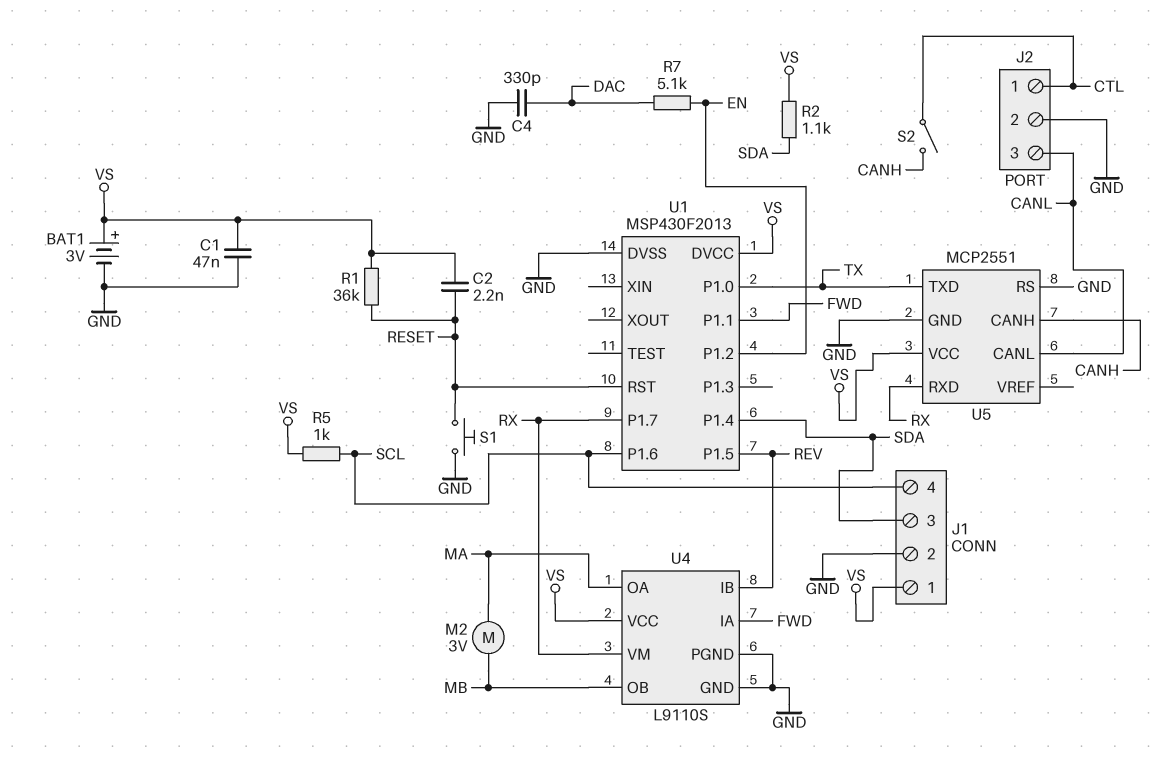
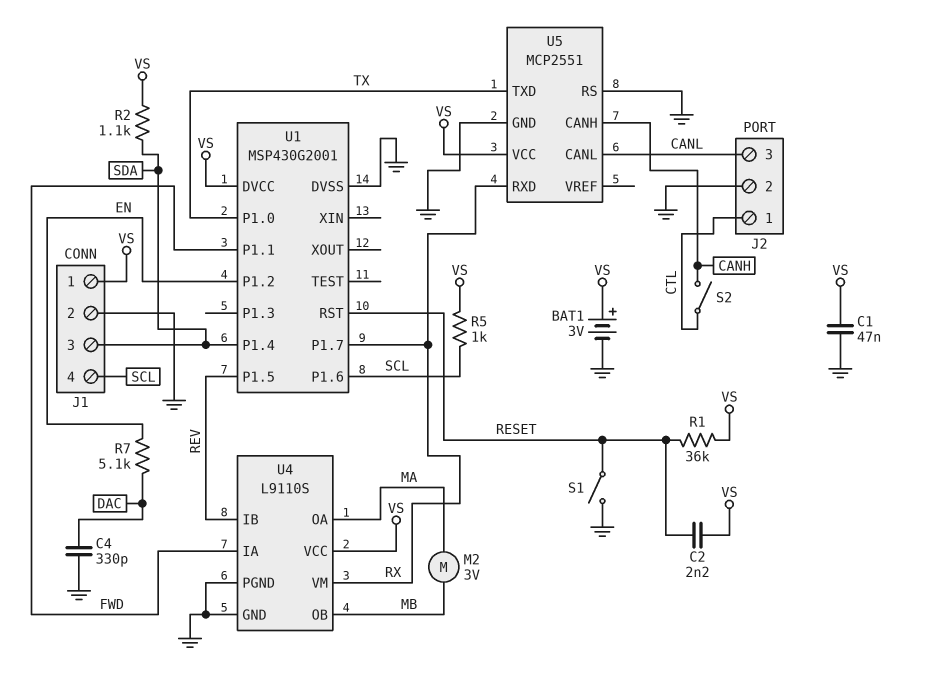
S1: button (GND, RESET) -> switch (GND, RESET)
U1: MSP430F2013 -> MSP430G2001

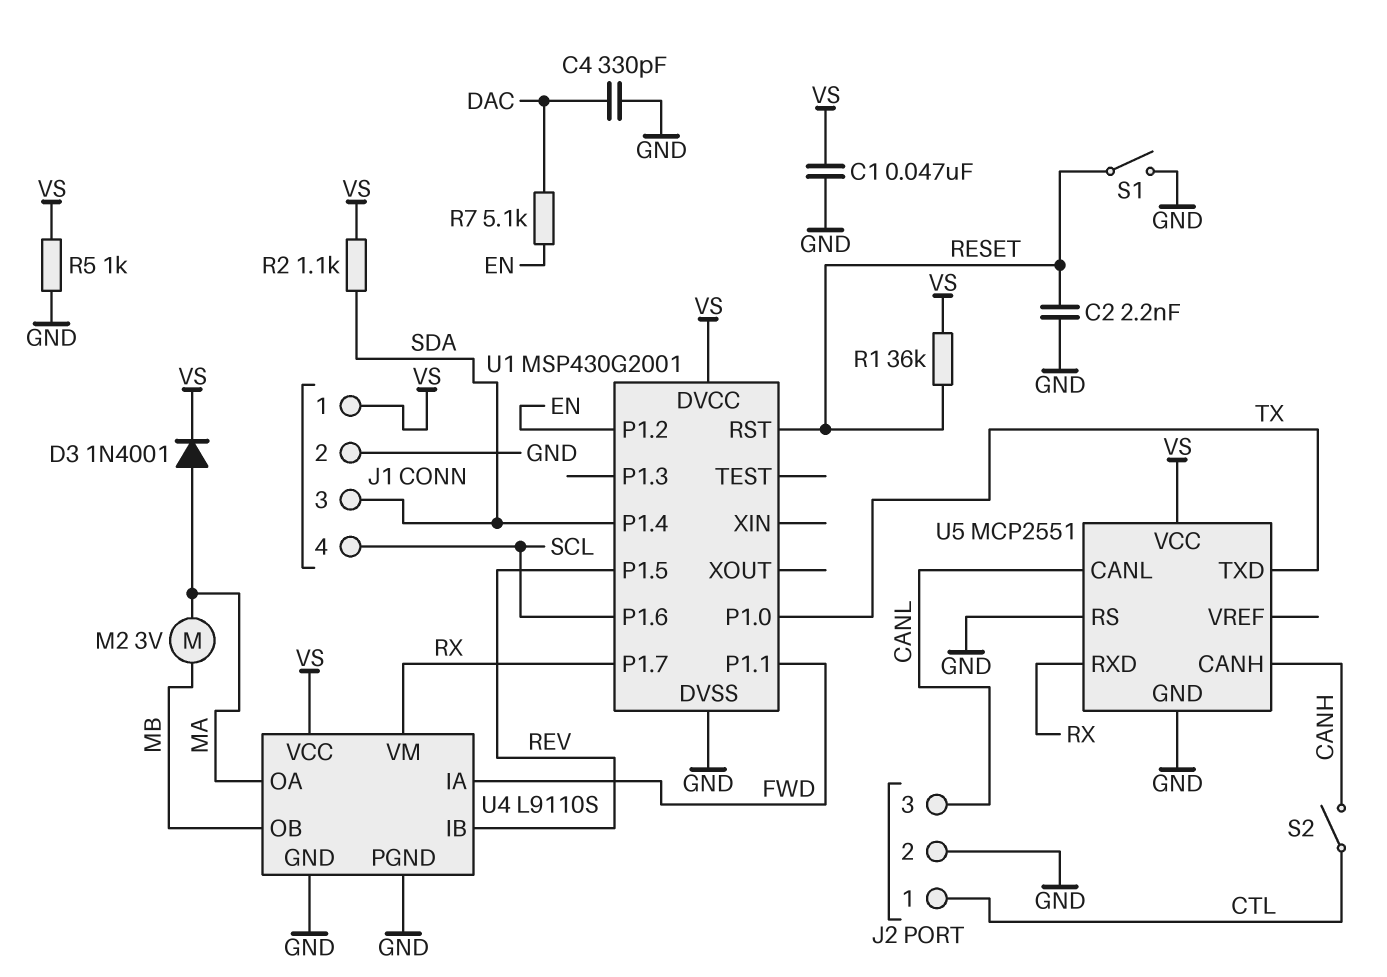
BAT1: 3V (plus VS, minus GND) -> none
C2: 2.2nF (RESET, VS) -> 2.2nF (GND, RESET)
D3: none -> diode 1N4001 (A MA, K VS)
R5: 1k (SCL, VS) -> 1k (GND, VS)

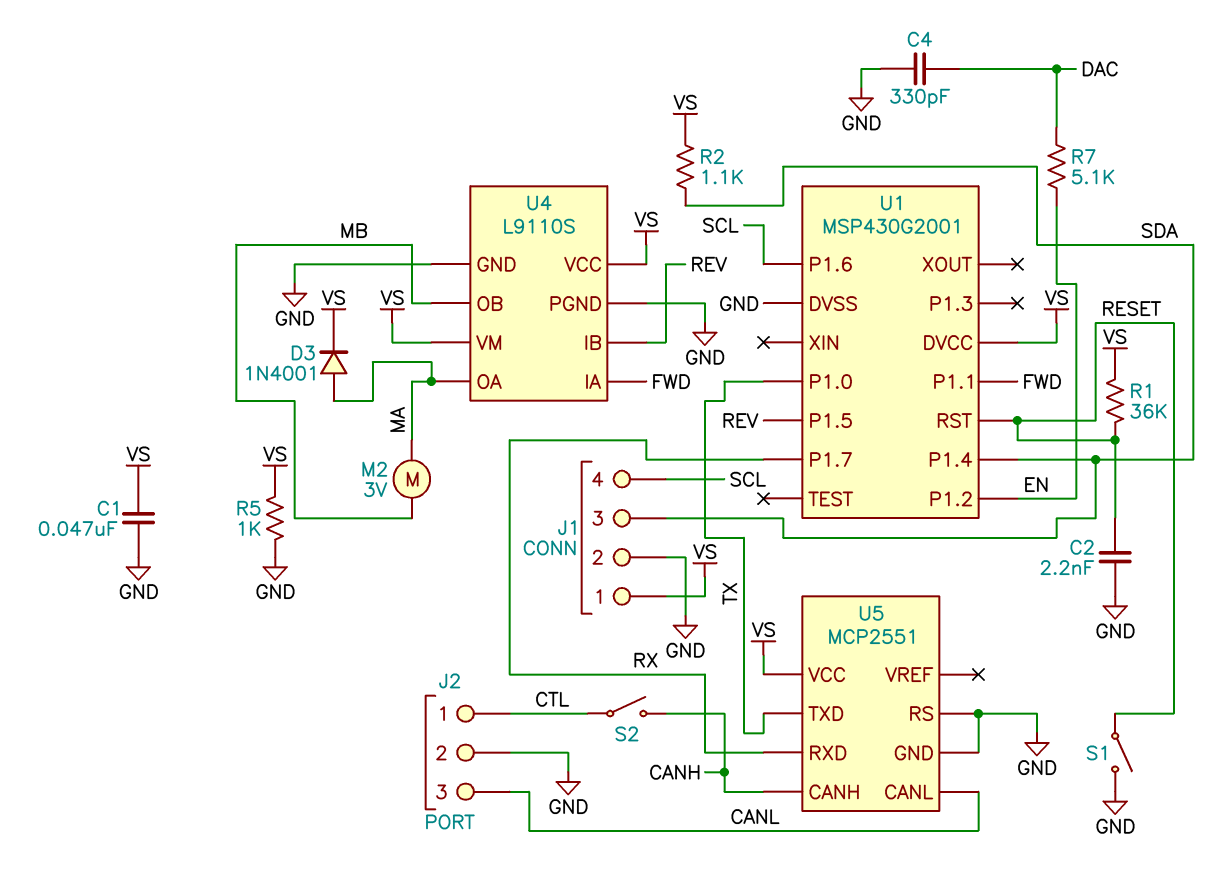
U4 pin VM: RX -> VS

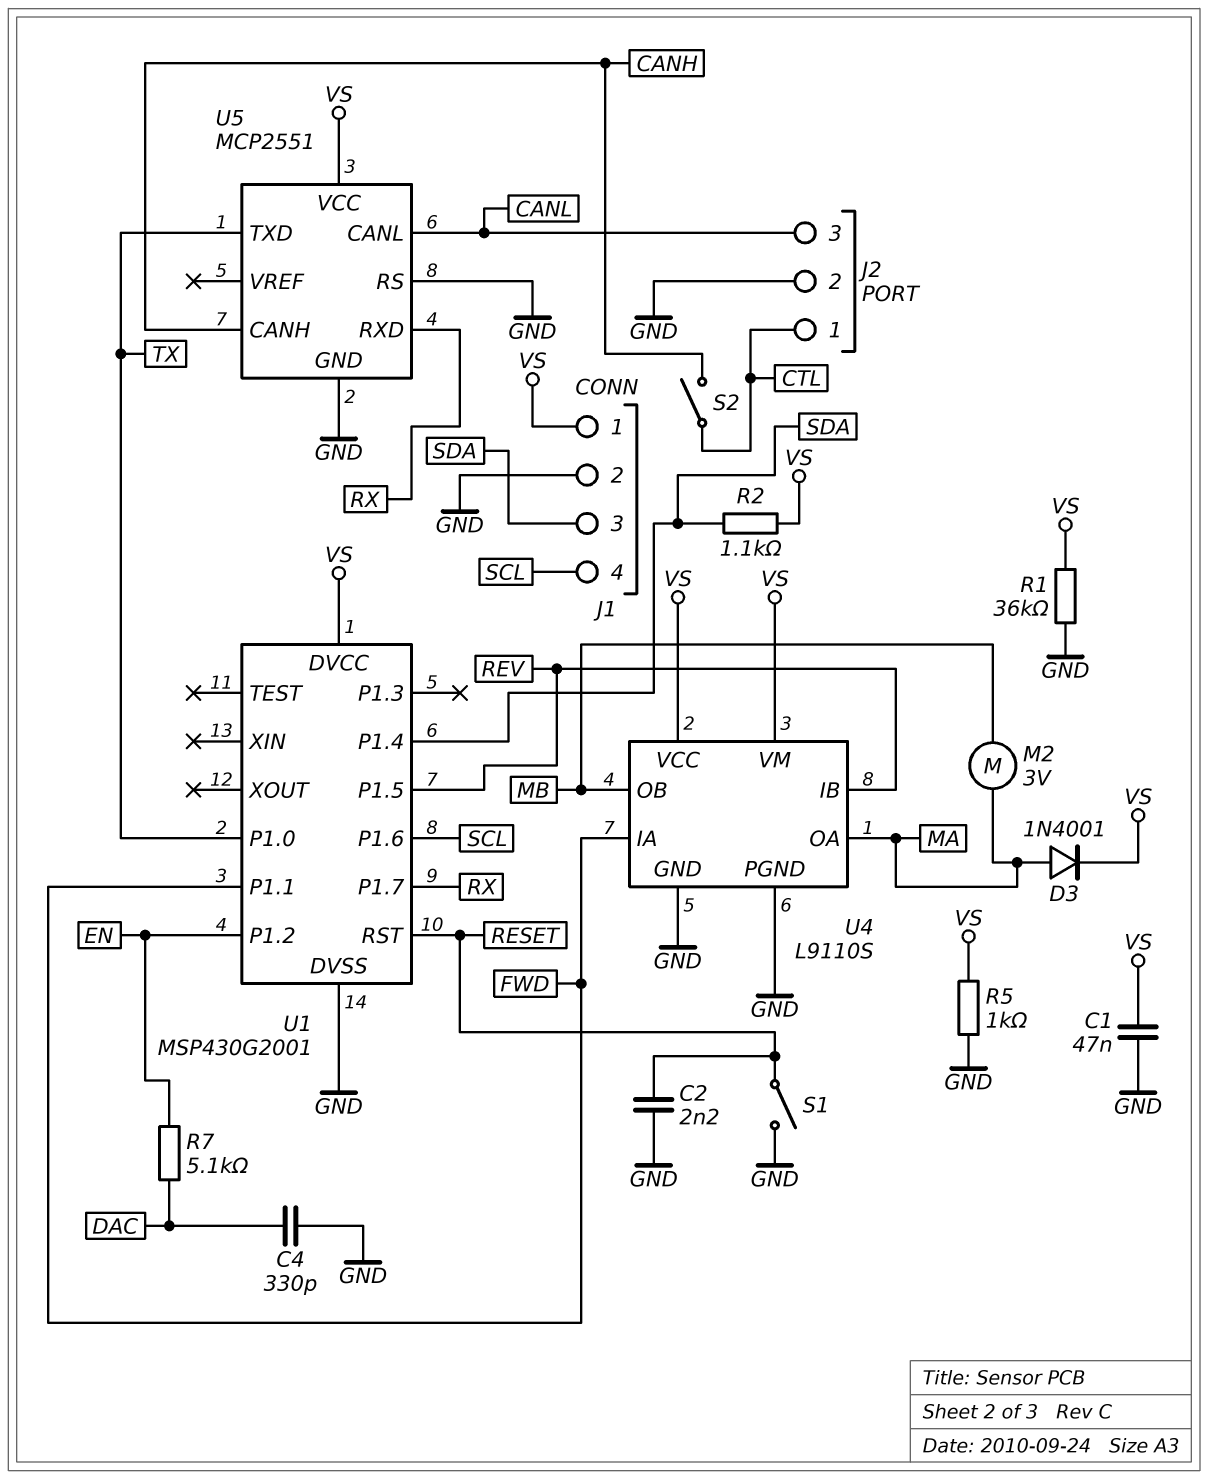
R1: 36k (RESET, VS) -> 36k (GND, VS)

